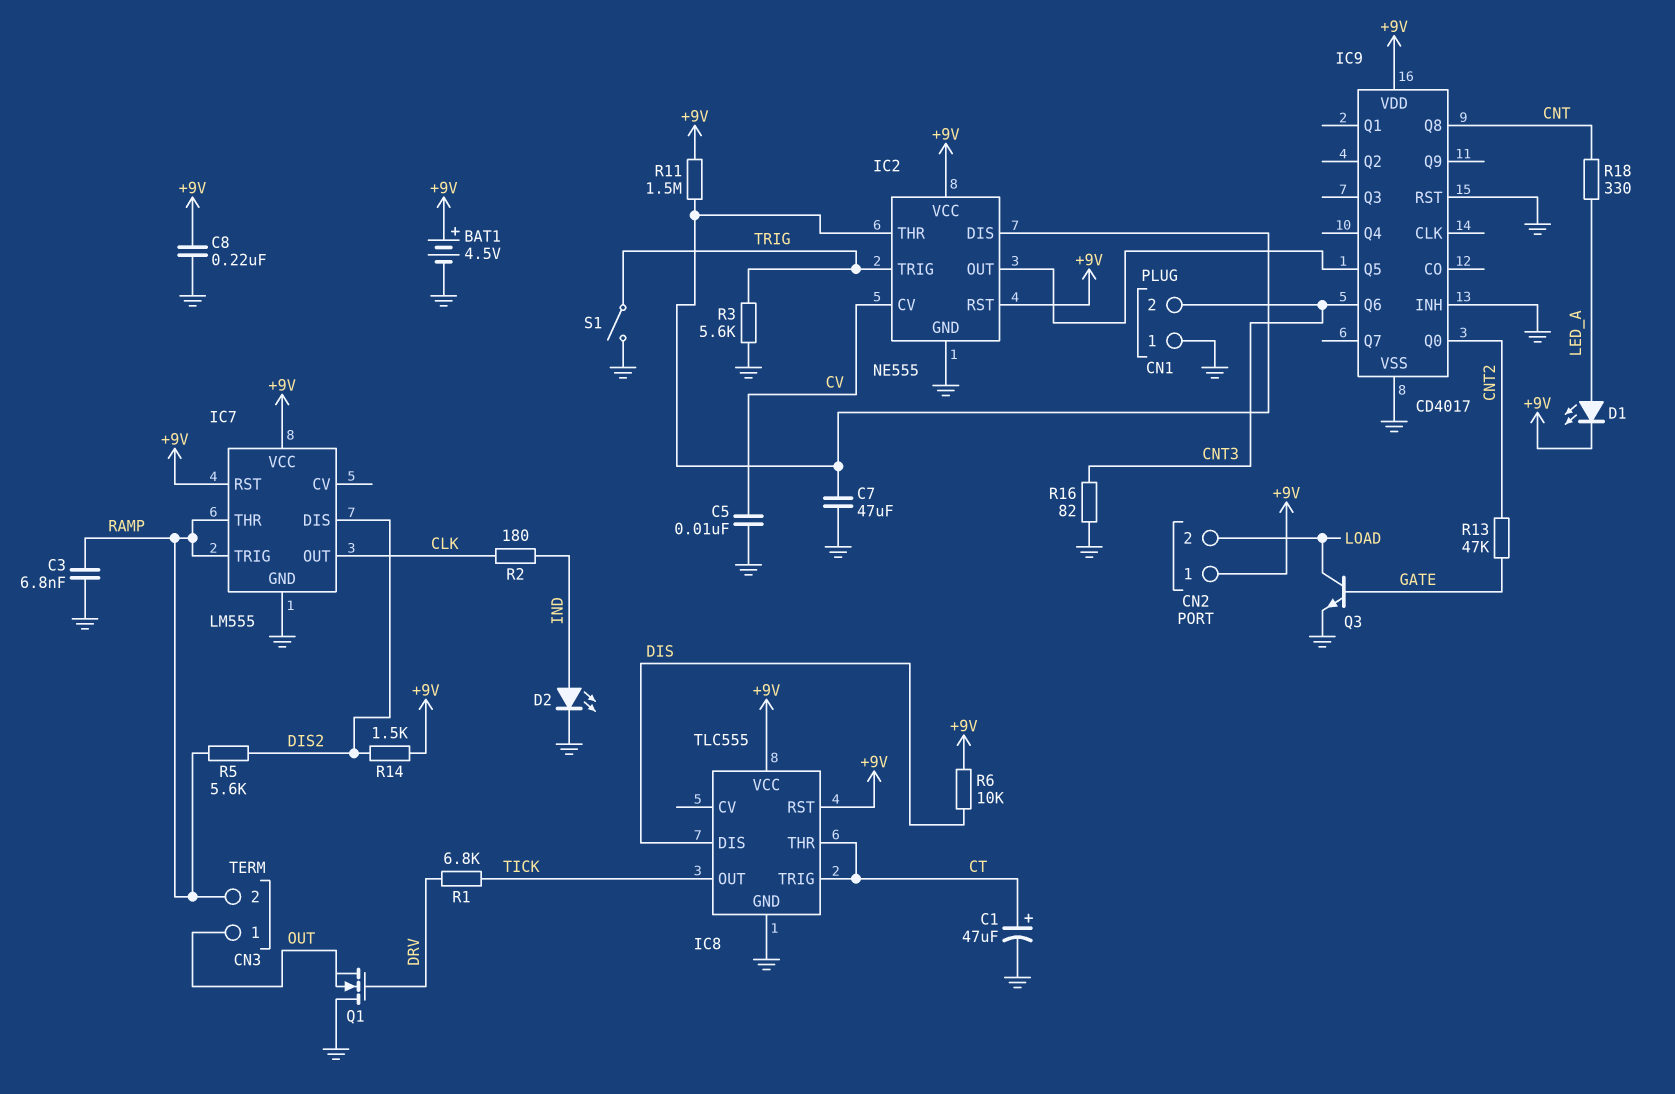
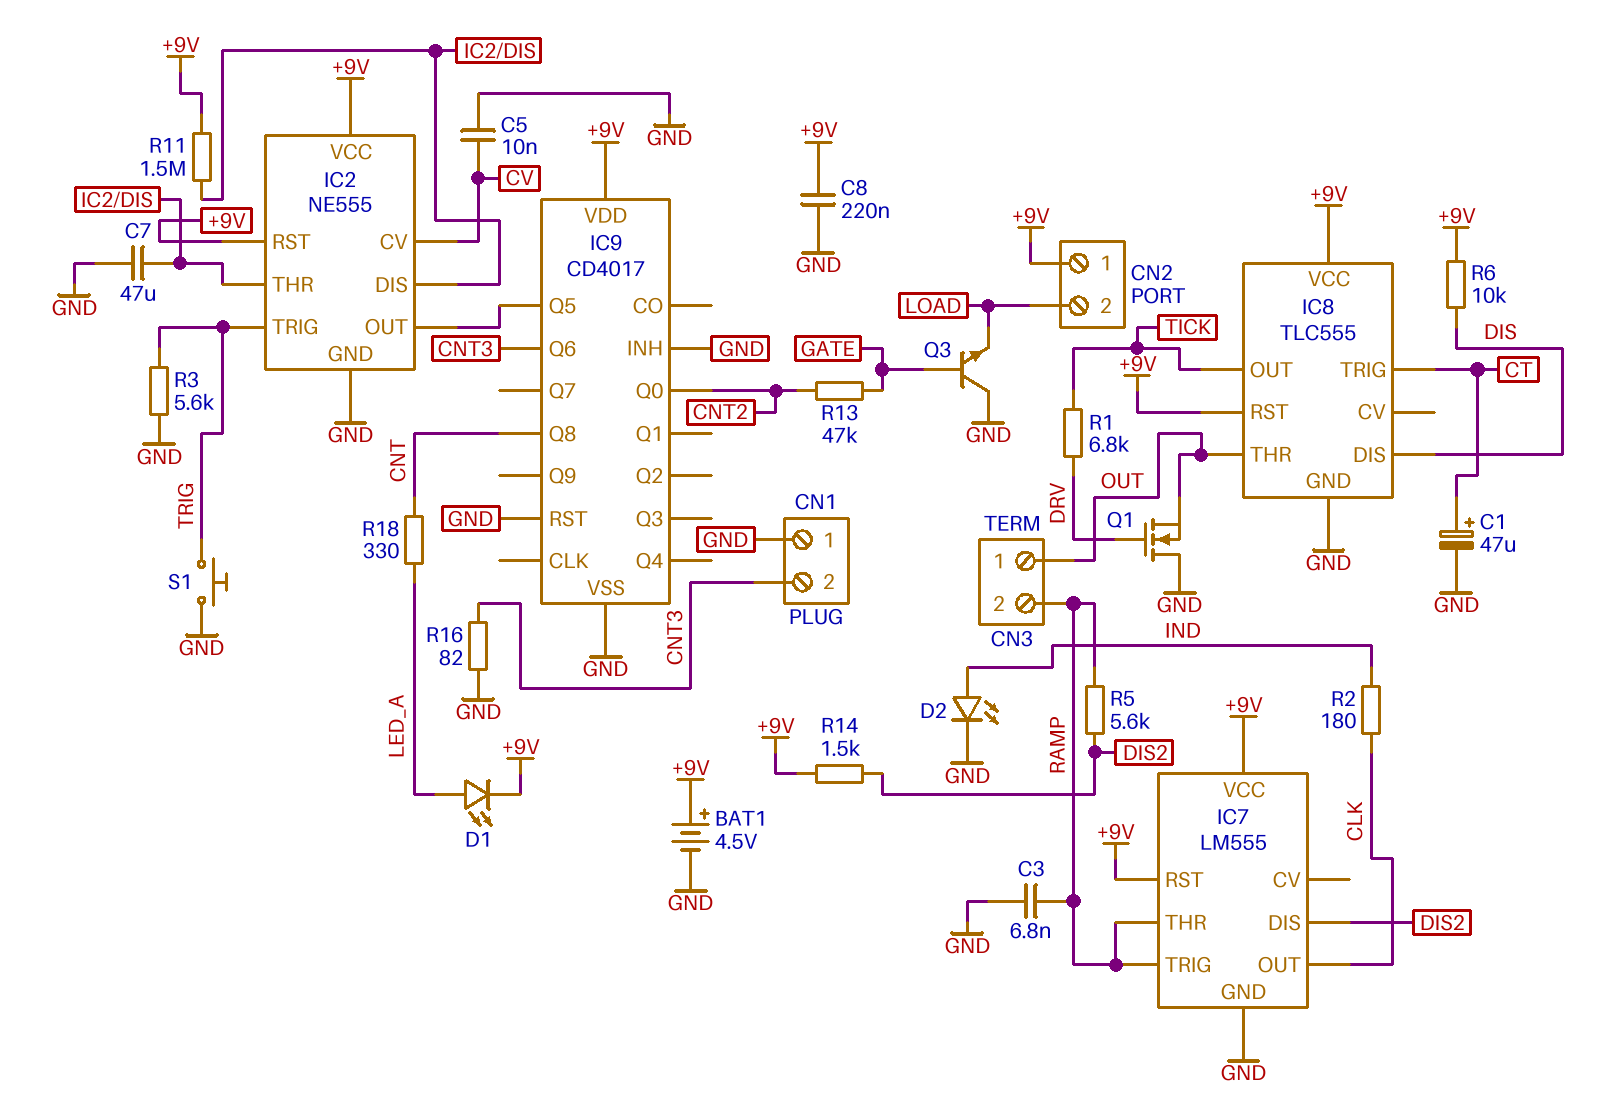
IC8 pin THR: CT -> OUT
Q3: NPN (B GATE, C LOAD, E GND) -> NPN (B GATE, C GND, E LOAD)
S1: switch (GND, TRIG) -> button (GND, TRIG)

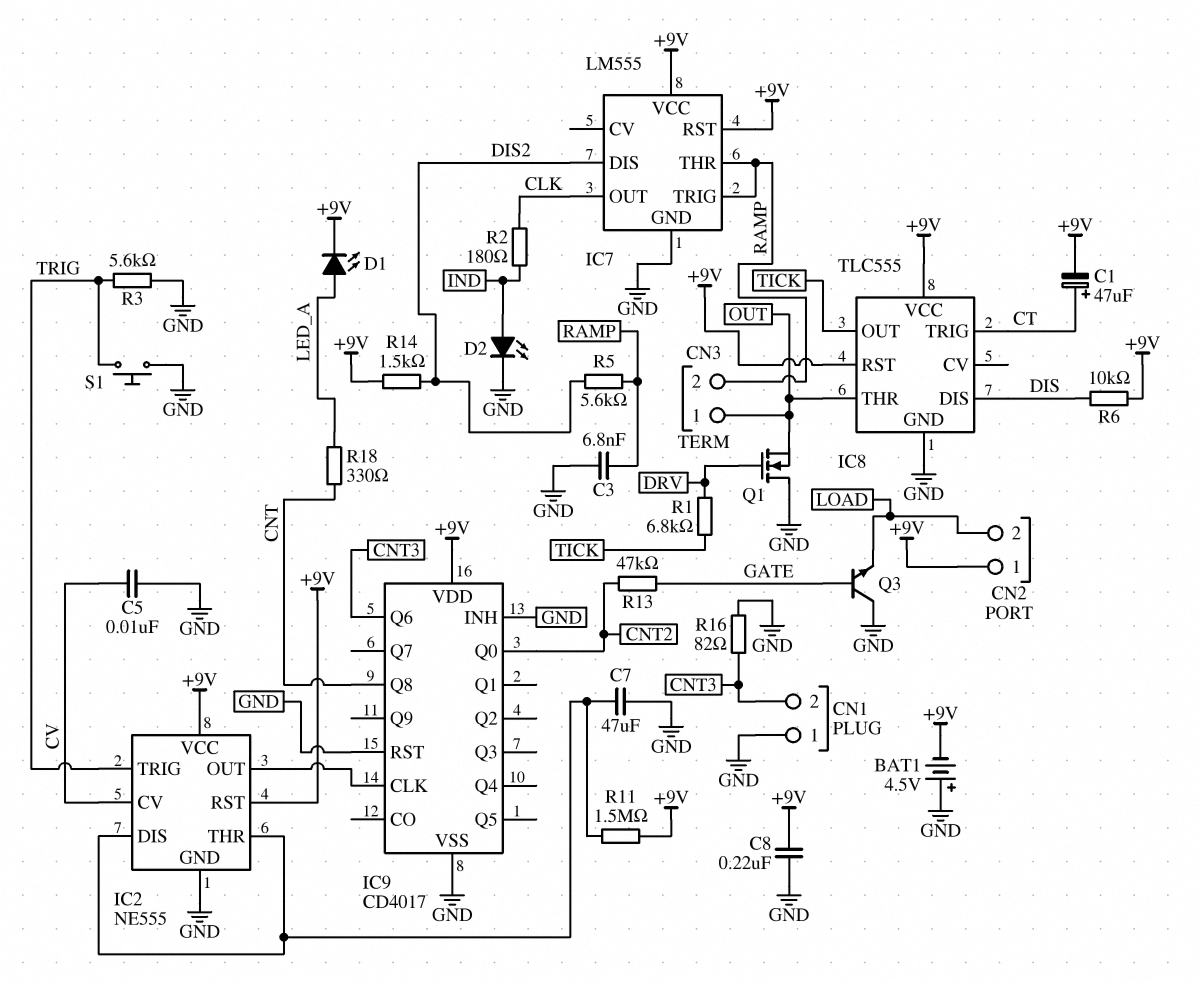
BAT1: 4.5V (plus +9V, minus GND) -> 4.5V (plus GND, minus +9V)
C1: 47uF (plus CT, minus GND) -> 47uF (plus CT, minus +9V)
IC9 pin CLK: none -> IC2/OUT
IC9 pin Q5: IC2/OUT -> none

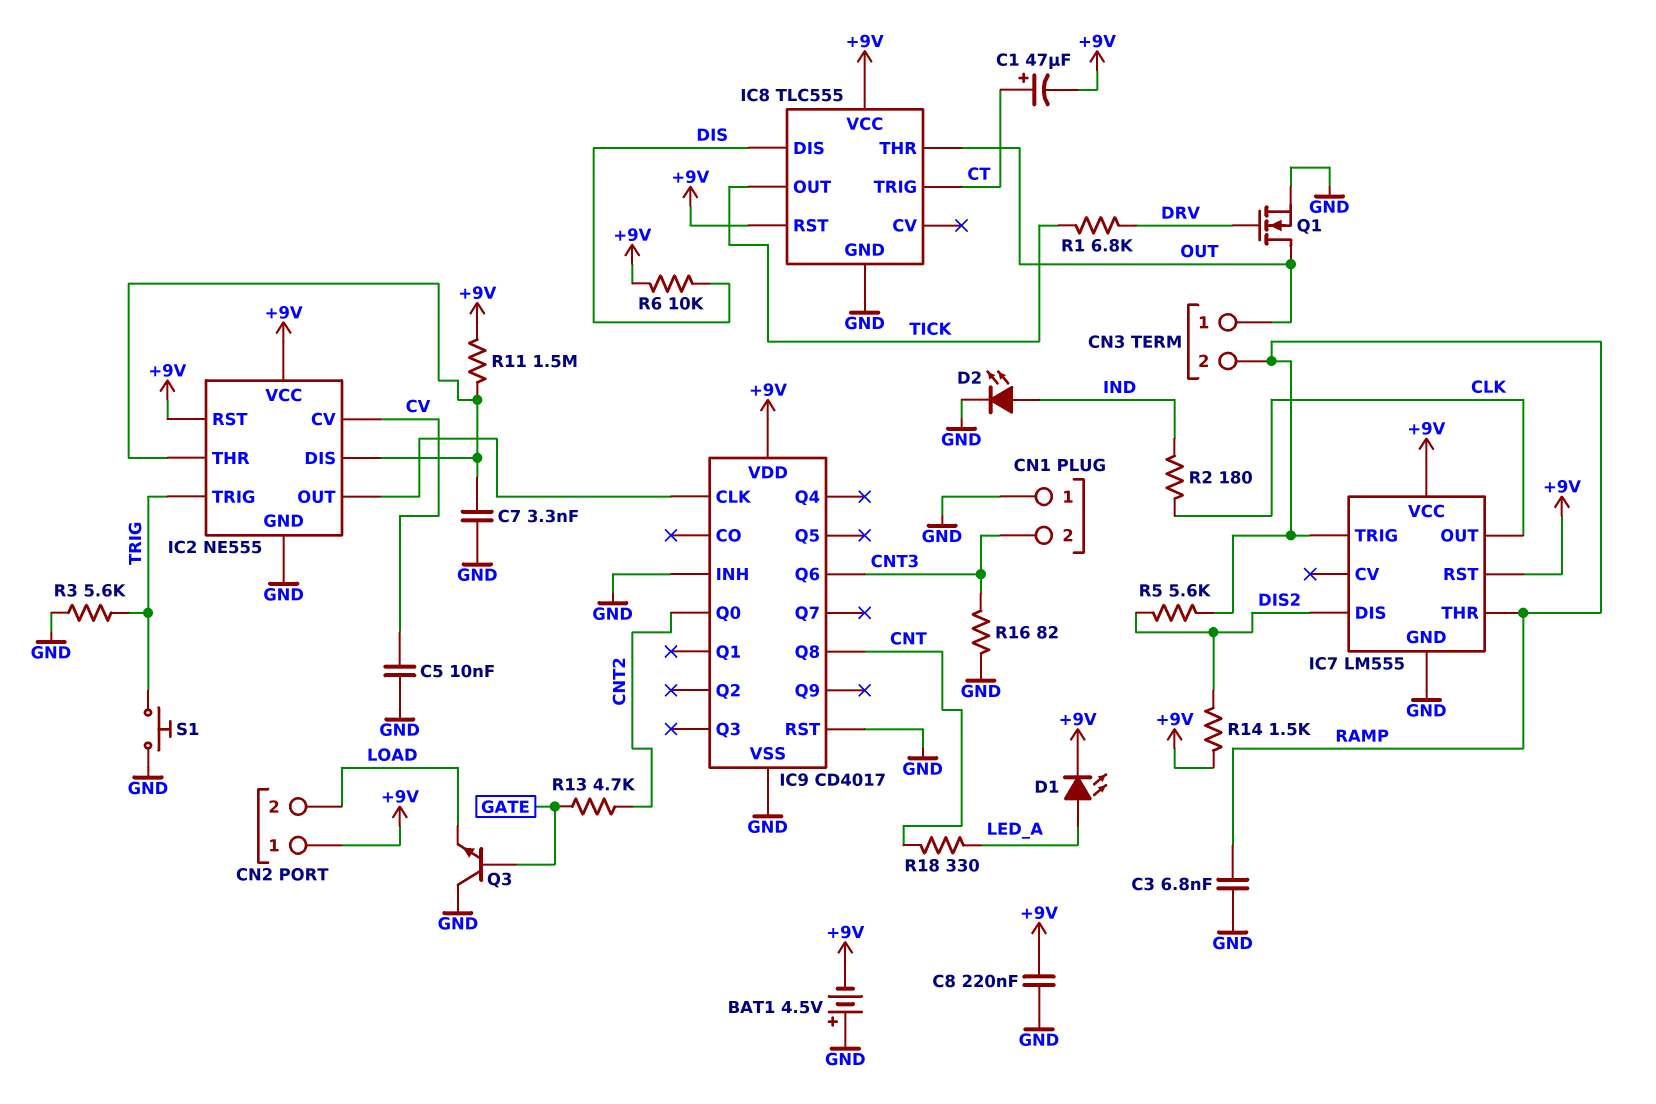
C7: 47uF (GND, IC2/DIS) -> 3.3nF (GND, IC2/DIS)
Q1: NMOS (G DRV, D GND, S OUT) -> NMOS (G DRV, D OUT, S GND)
R13: 47k (CNT2, GATE) -> 4.7k (CNT2, GATE)

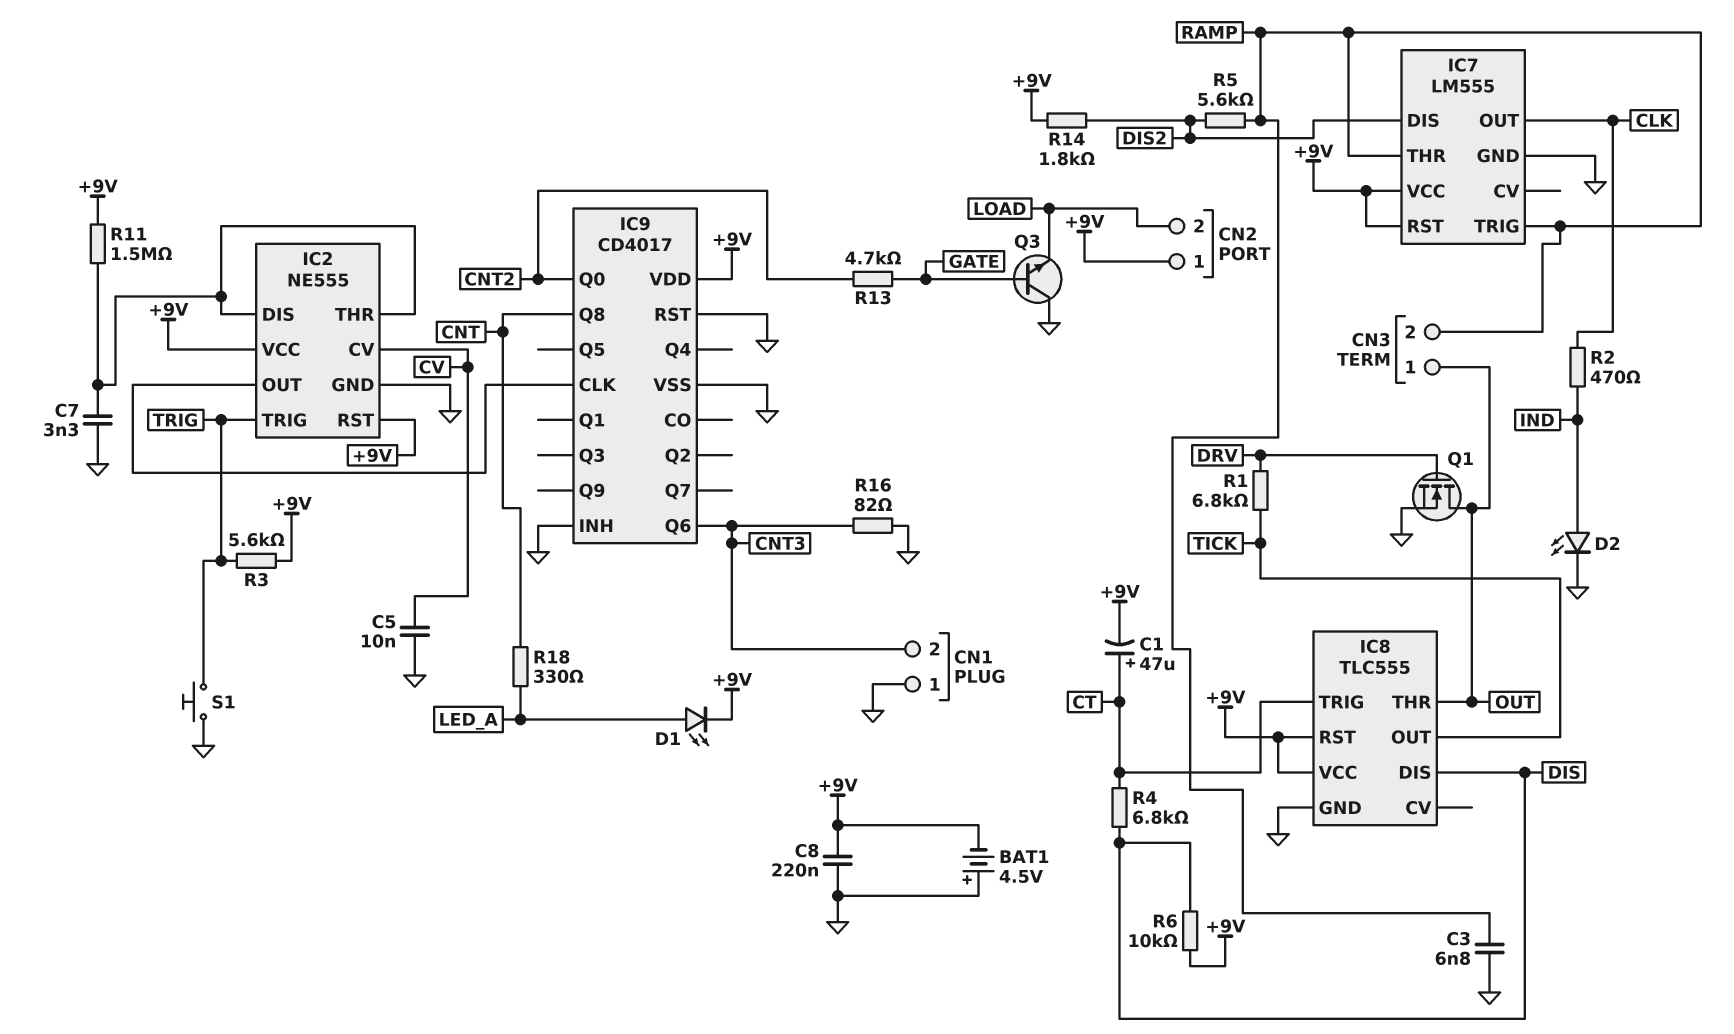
R2: 180 (CLK, IND) -> 470 (CLK, IND)
R3: 5.6k (GND, TRIG) -> 5.6k (+9V, TRIG)
R4: none -> 6.8k (CT, DIS)
R14: 1.5k (+9V, DIS2) -> 1.8k (+9V, DIS2)

